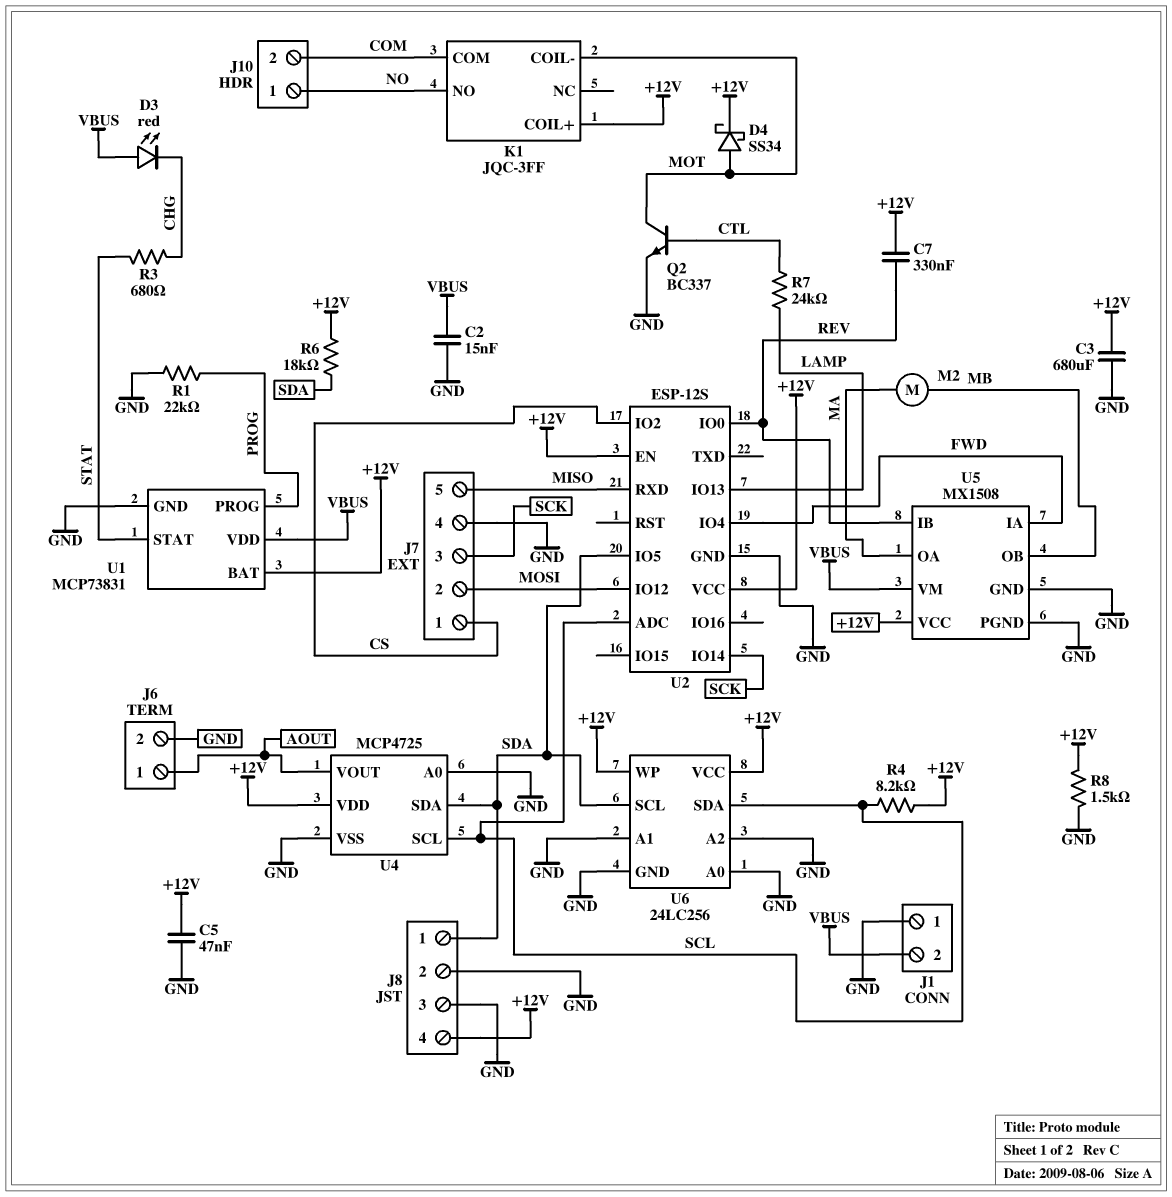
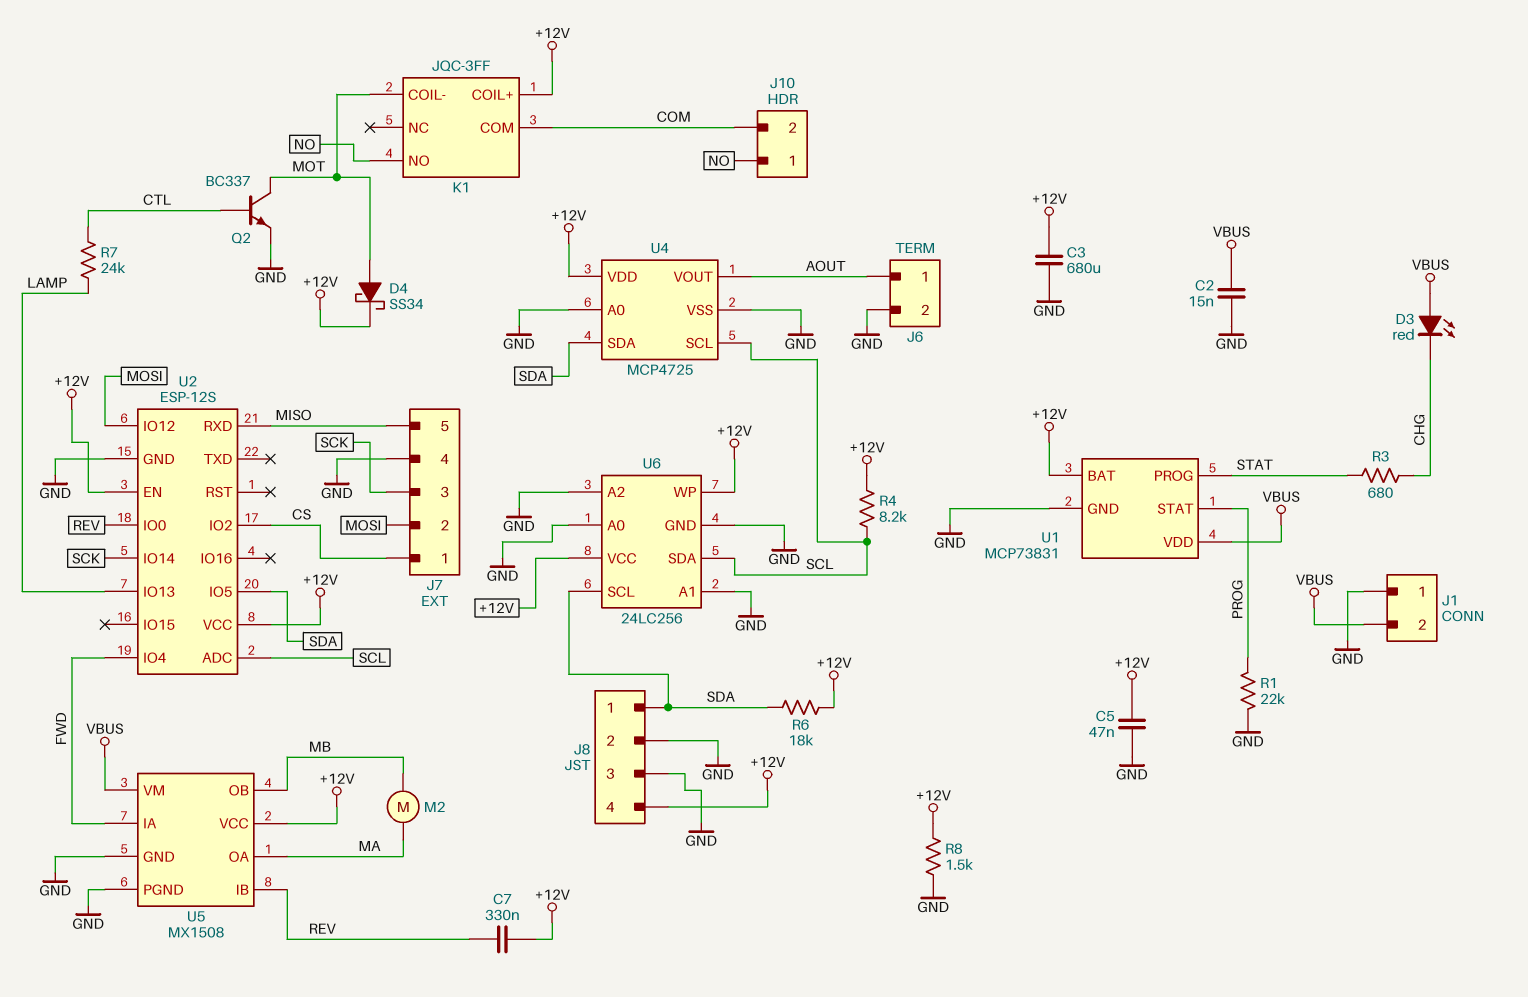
U1 pin PROG: PROG -> STAT
U1 pin STAT: STAT -> PROG

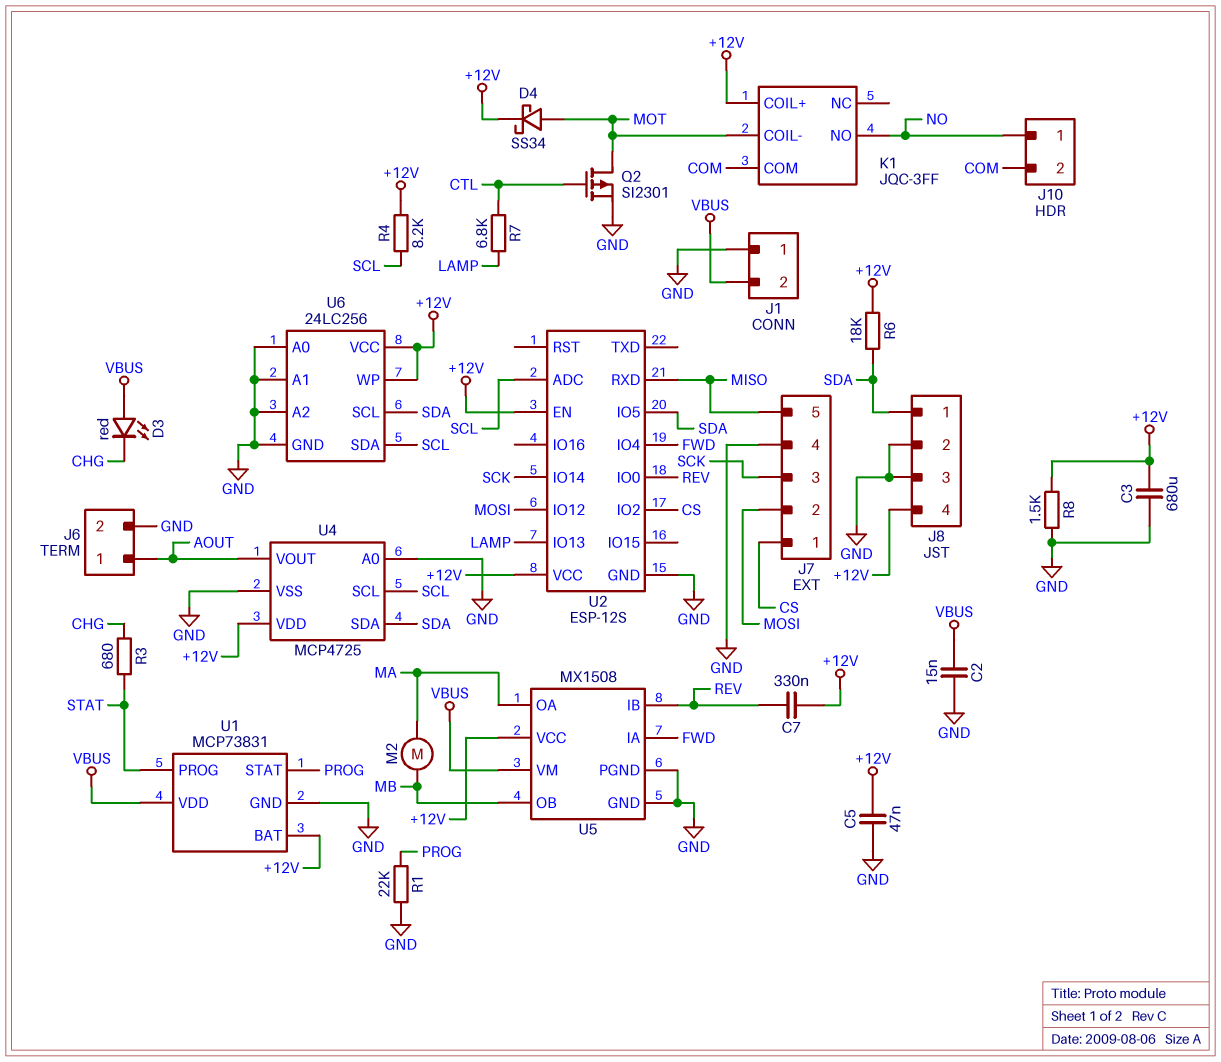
Q2: NPN BC337 (B CTL, C MOT, E GND) -> PMOS SI2301 (G CTL, D MOT, S GND)
R7: 24k (CTL, LAMP) -> 6.8k (CTL, LAMP)

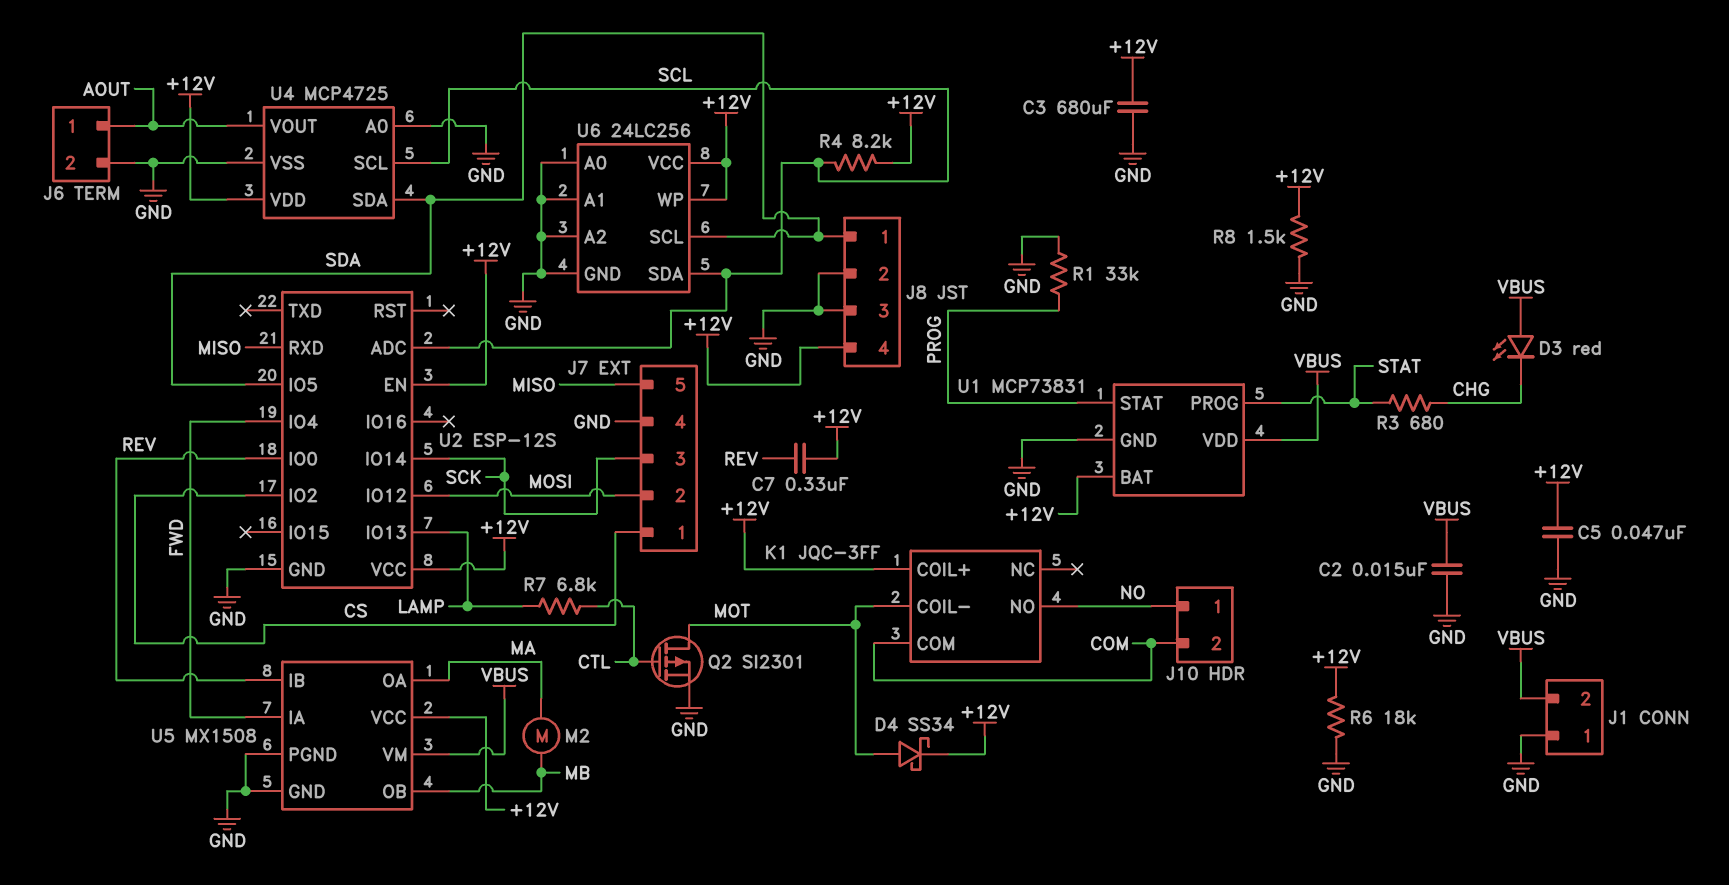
R1: 22k (GND, PROG) -> 33k (GND, PROG)
R6: 18k (+12V, SDA) -> 18k (+12V, GND)

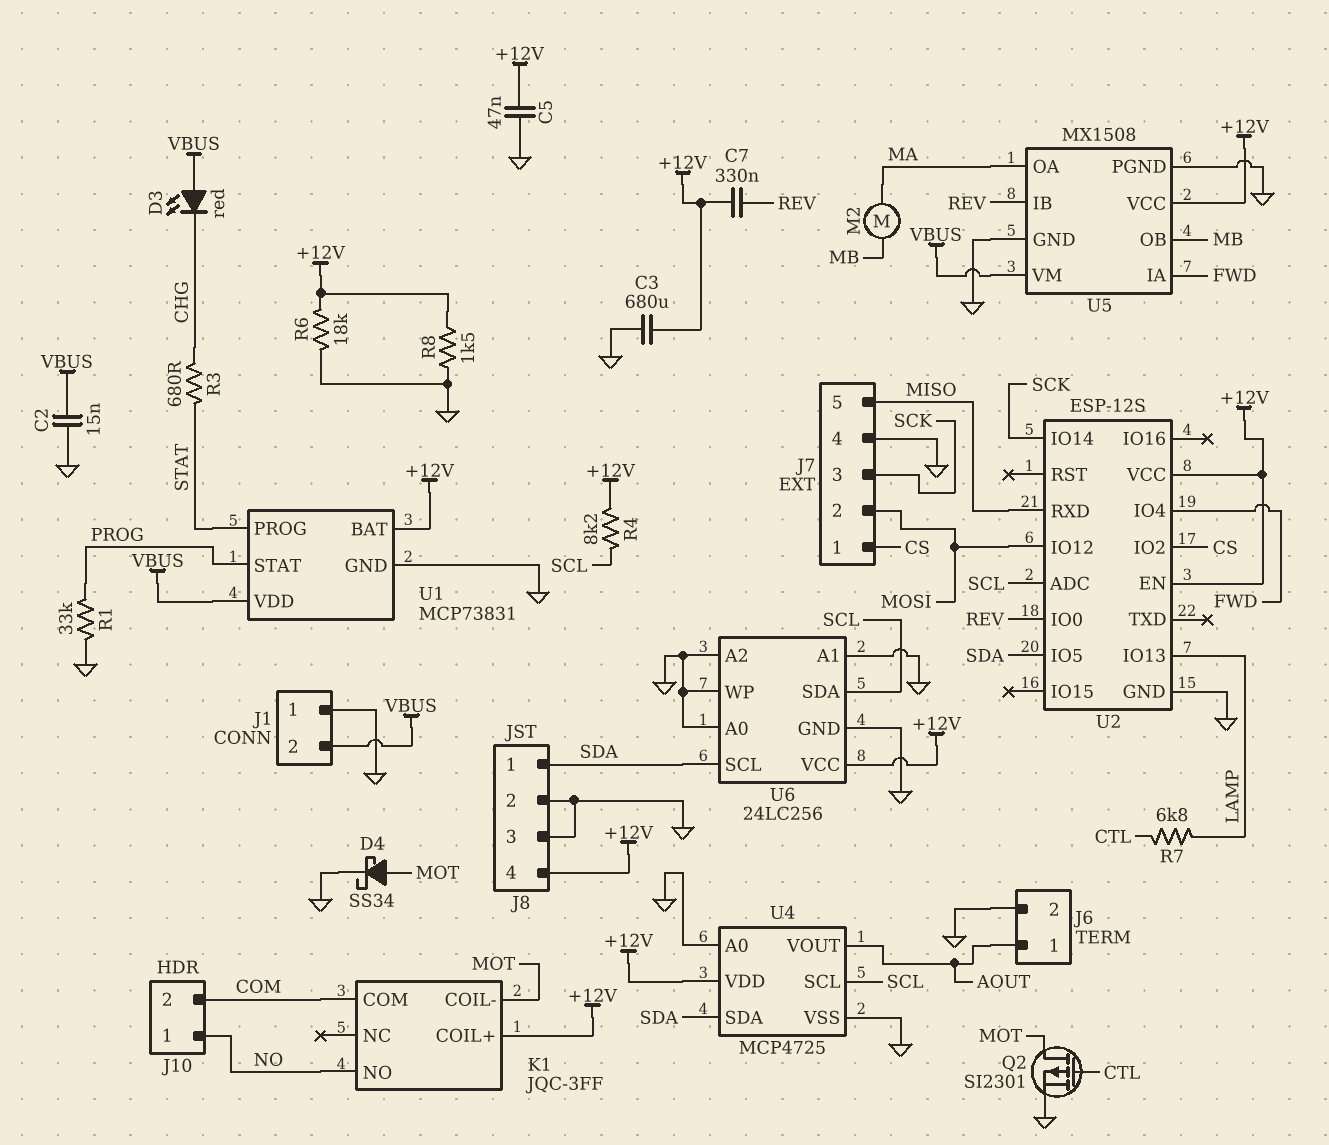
D4: schottky SS34 (A MOT, K +12V) -> schottky SS34 (A MOT, K GND)
U6 pin WP: +12V -> GND

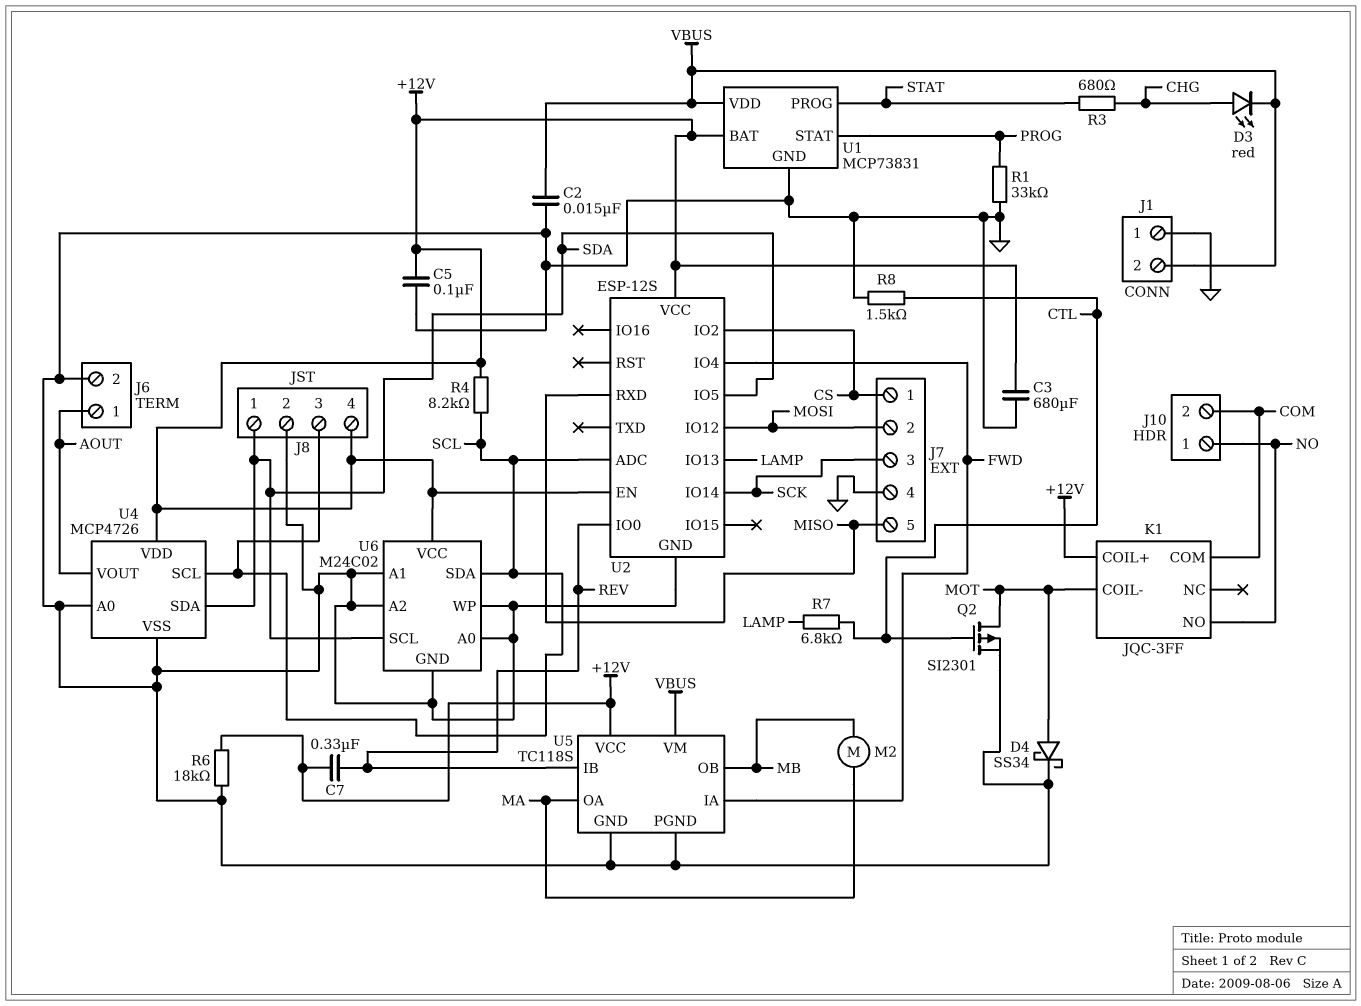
C5: 47nF (+12V, GND) -> 100nF (+12V, GND)
D3: LED red (A VBUS, K CHG) -> LED red (A CHG, K VBUS)
J8 pin 3: GND -> SCL
R8: 1.5k (+12V, GND) -> 1.5k (CTL, GND)
U4: MCP4725 -> MCP4726
U5: MX1508 -> TC118S
U6: 24LC256 -> M24C02

